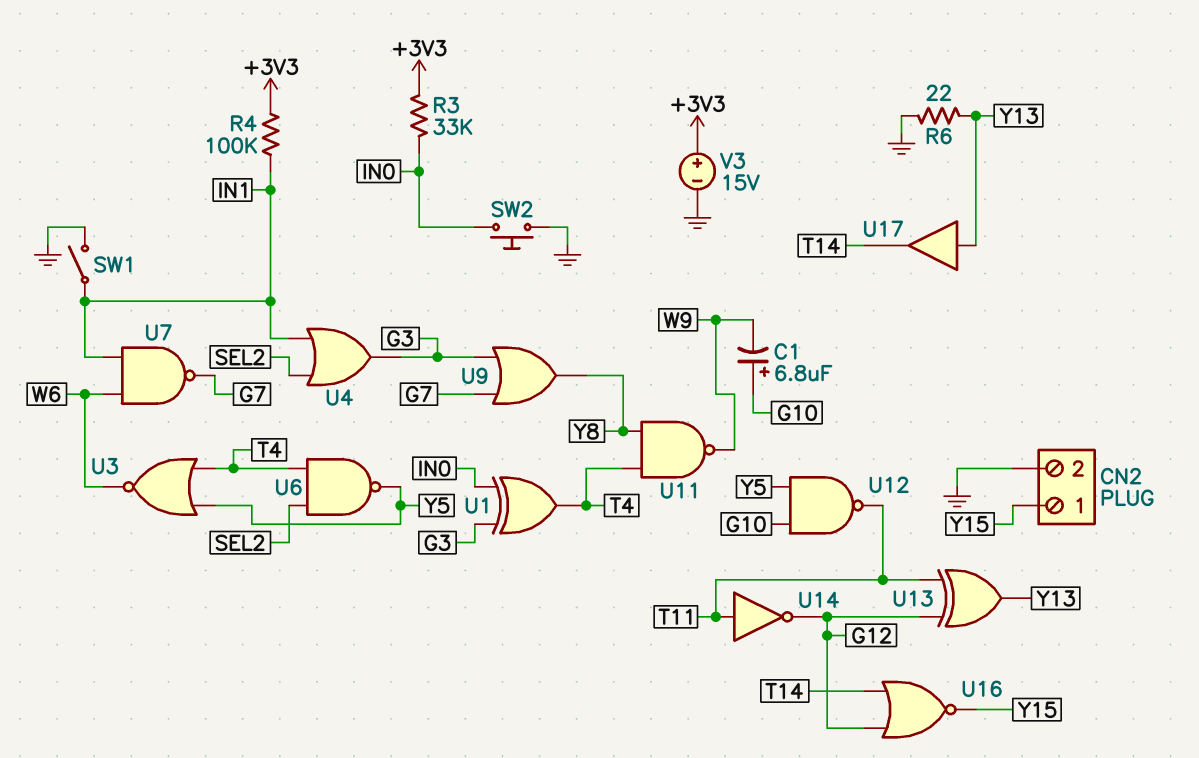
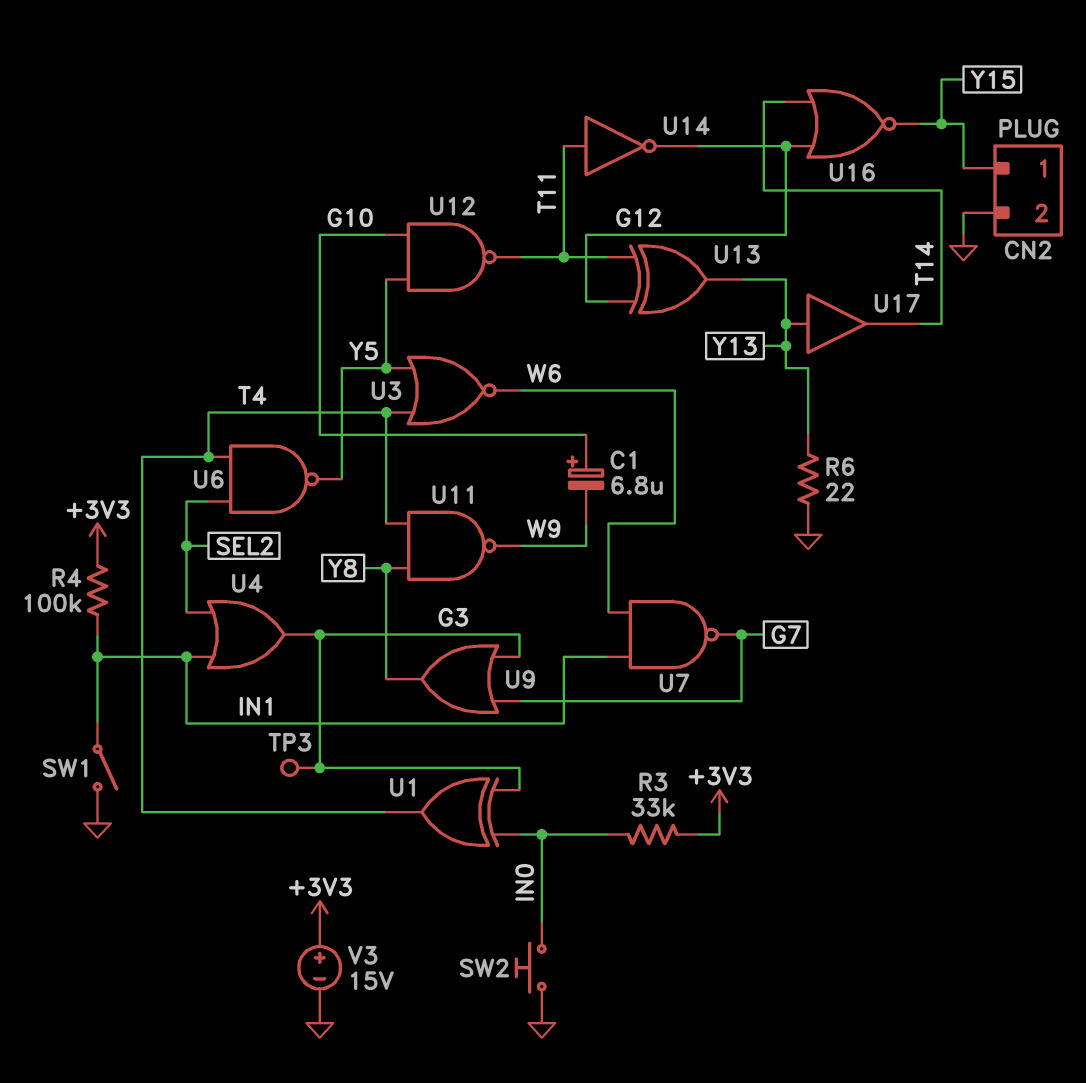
TP3: none -> test point (G3)

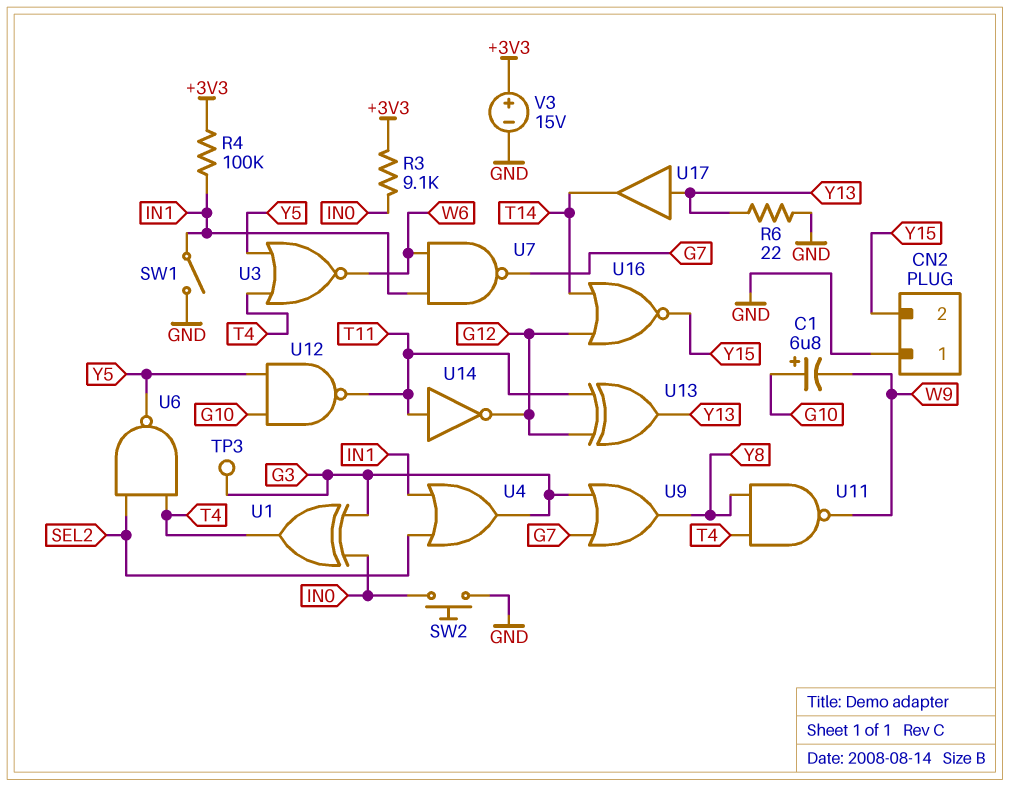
CN2 pin 1: Y15 -> GND
CN2 pin 2: GND -> Y15
R3: 33k (+3V3, IN0) -> 9.1k (+3V3, IN0)

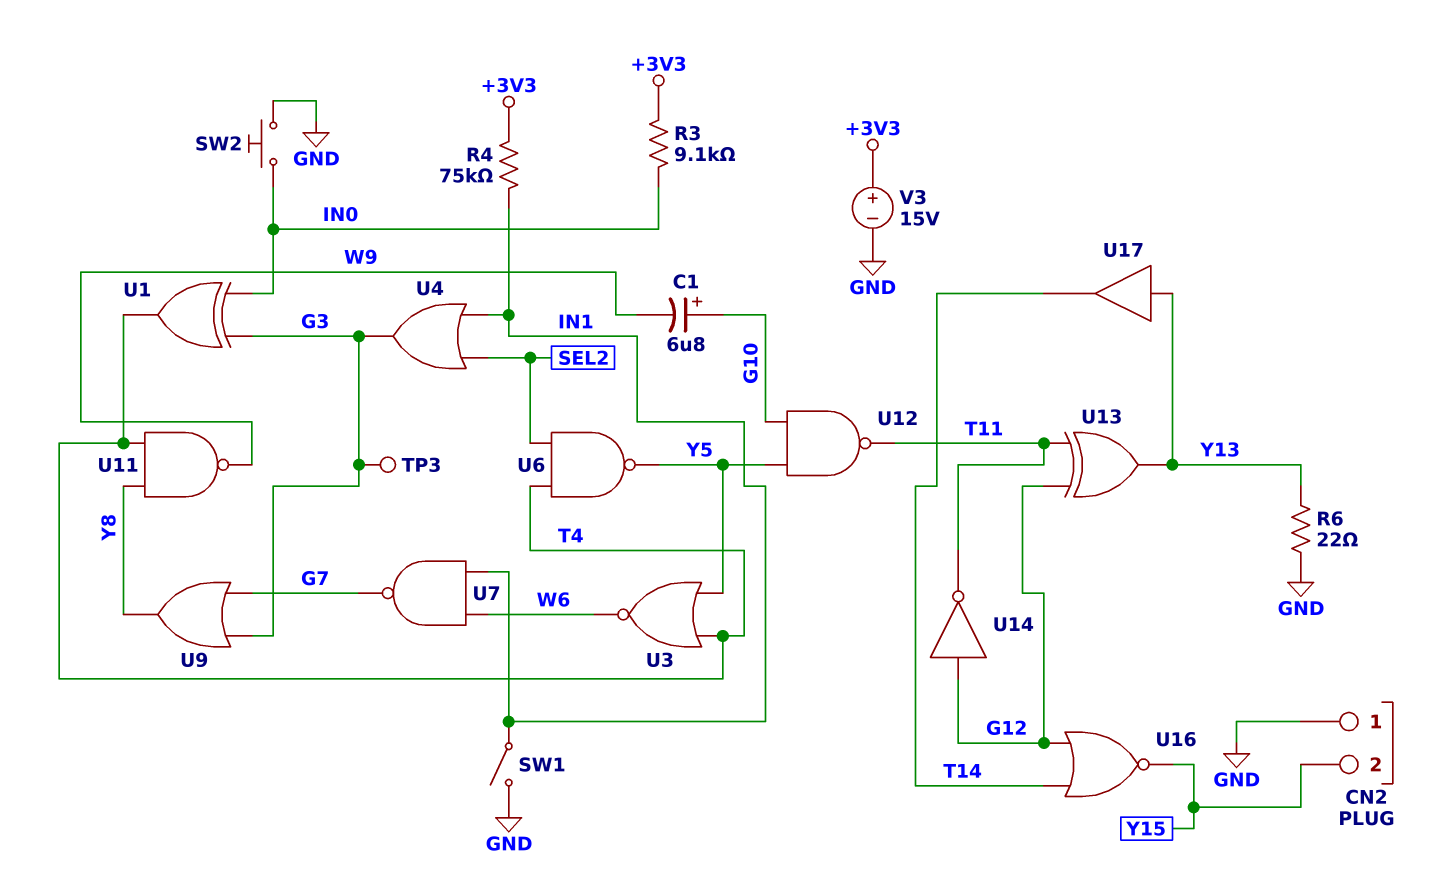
R4: 100k (+3V3, IN1) -> 75k (+3V3, IN1)
U14: NOT (in T11, out G12) -> NOT (in G12, out T11)

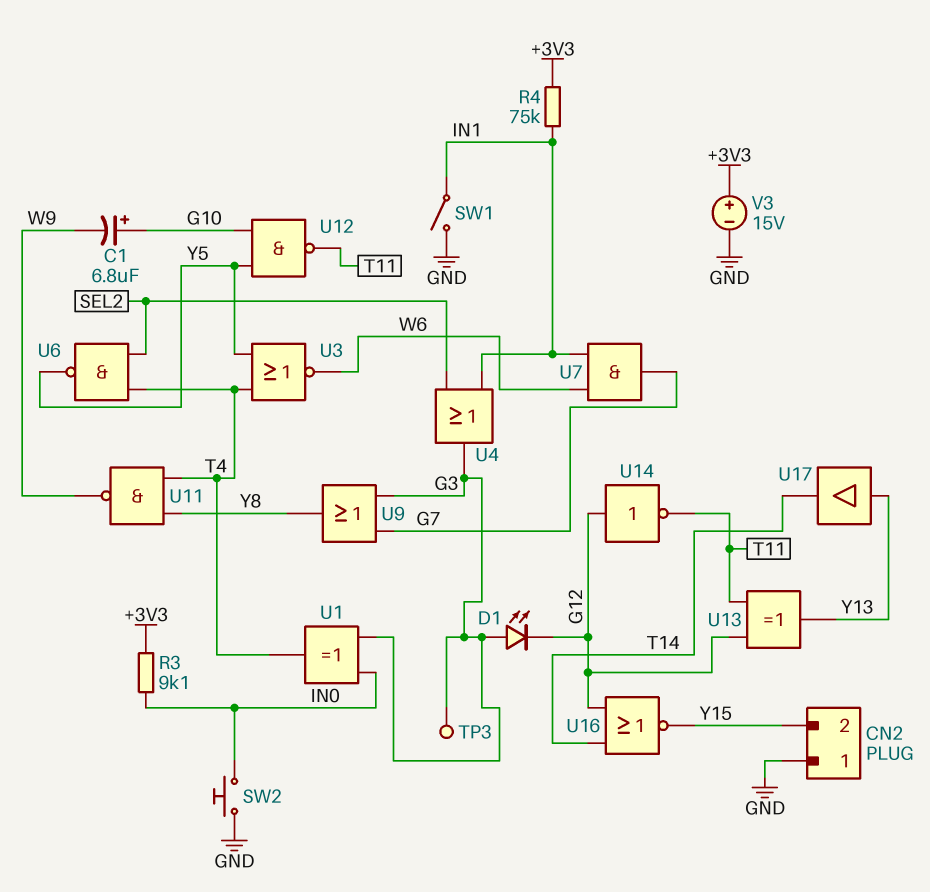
D1: none -> LED (A G3, K G12)
R6: 22 (GND, Y13) -> none
U7: NAND (in IN1, in W6, out G7) -> AND (in IN1, in W6, out G7)

